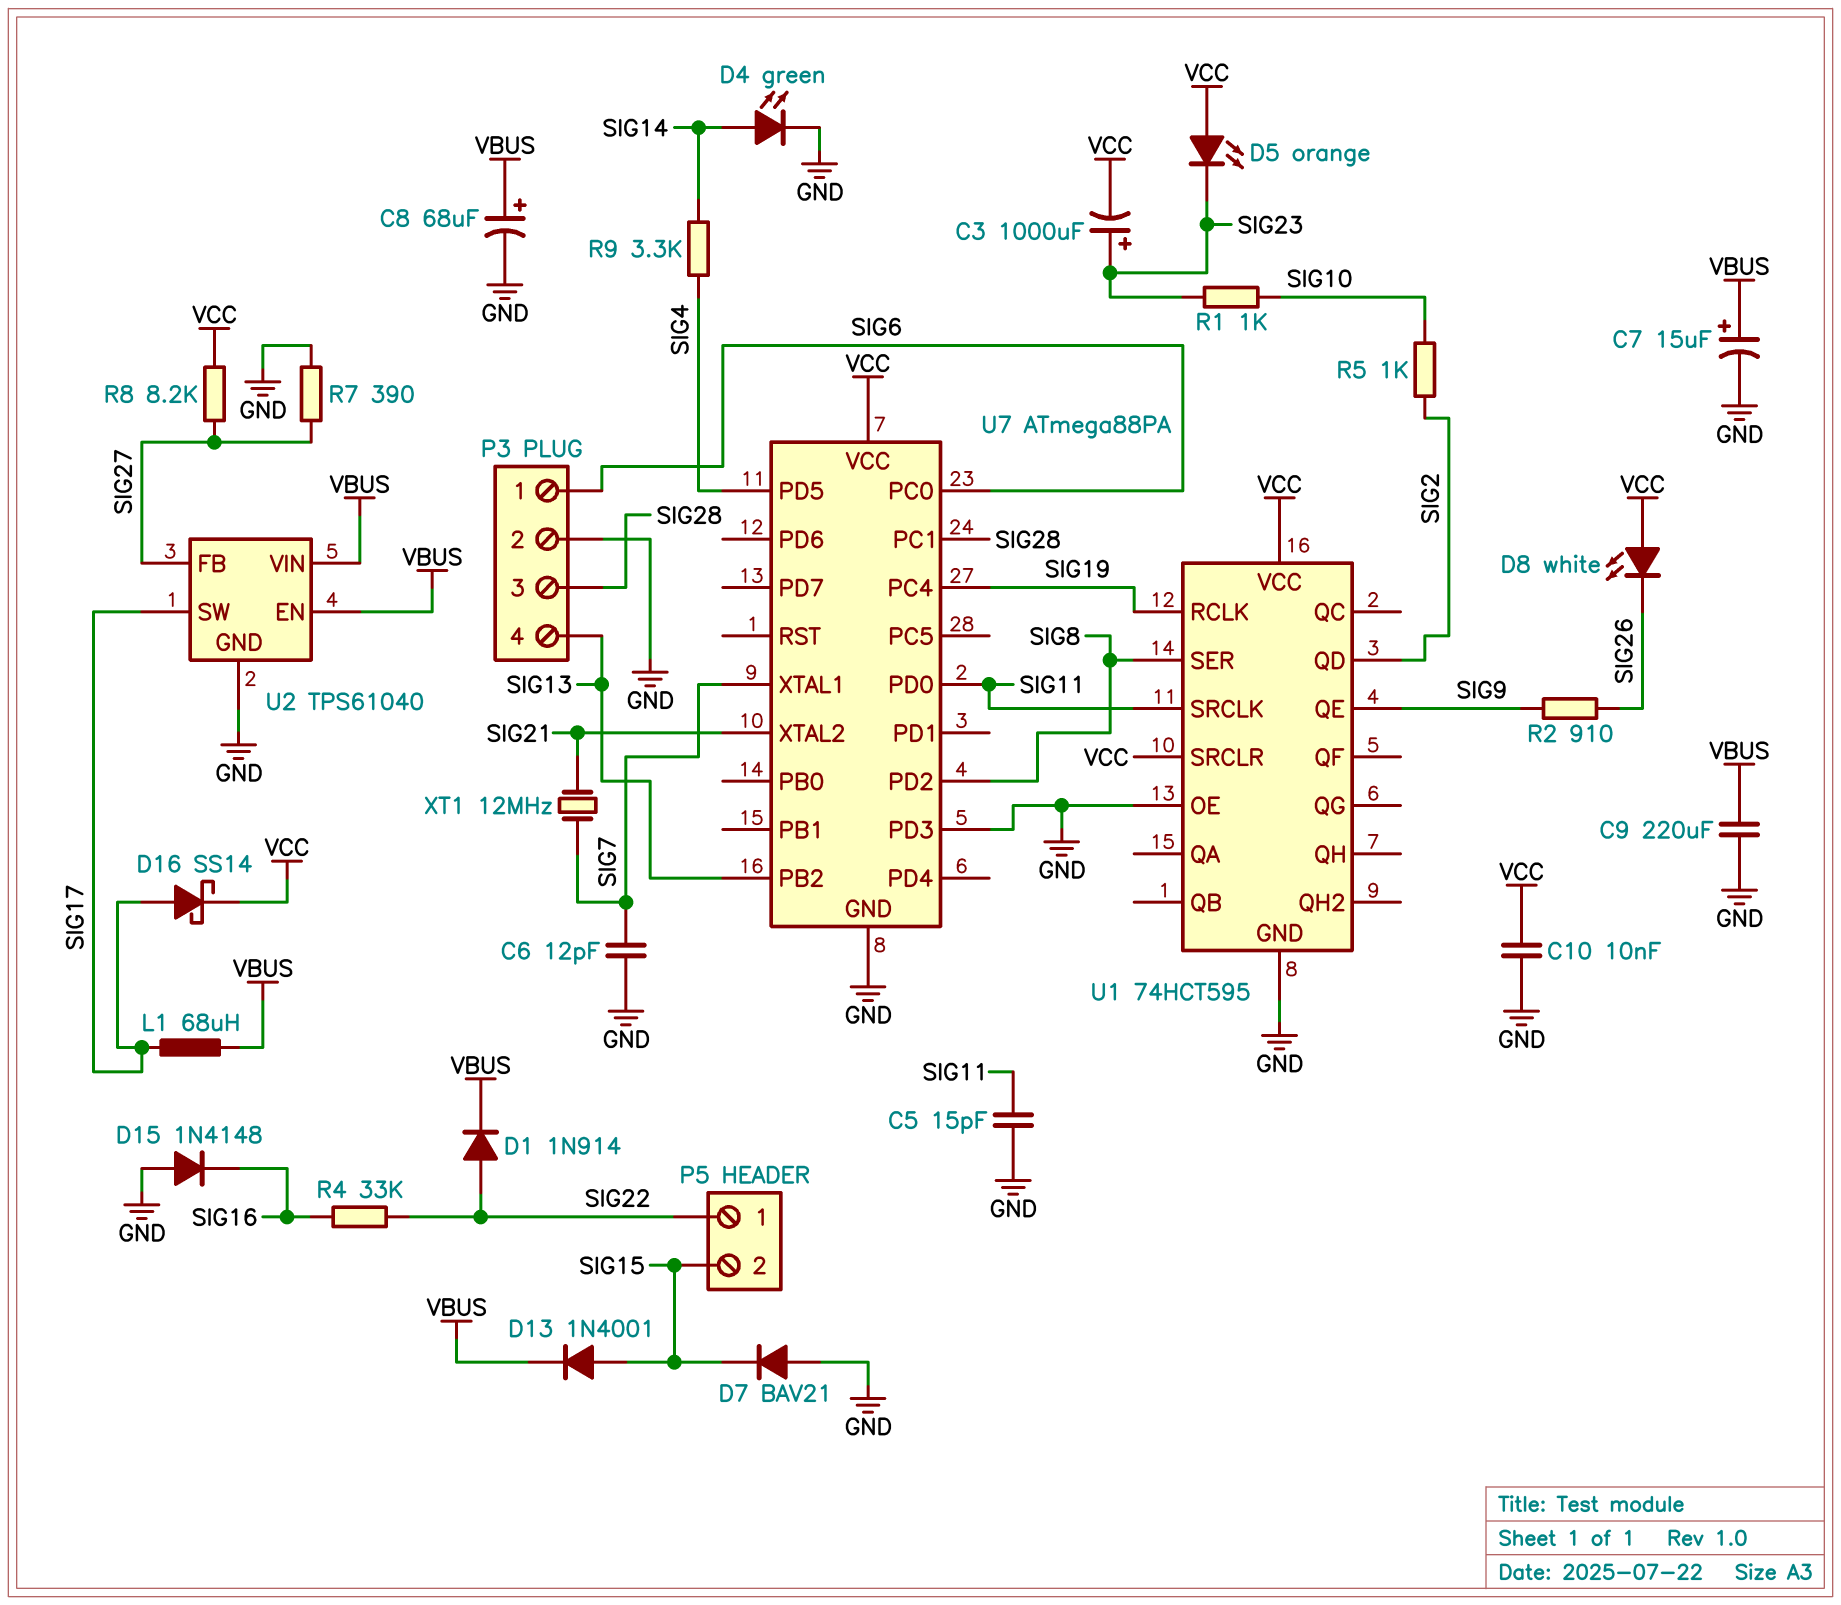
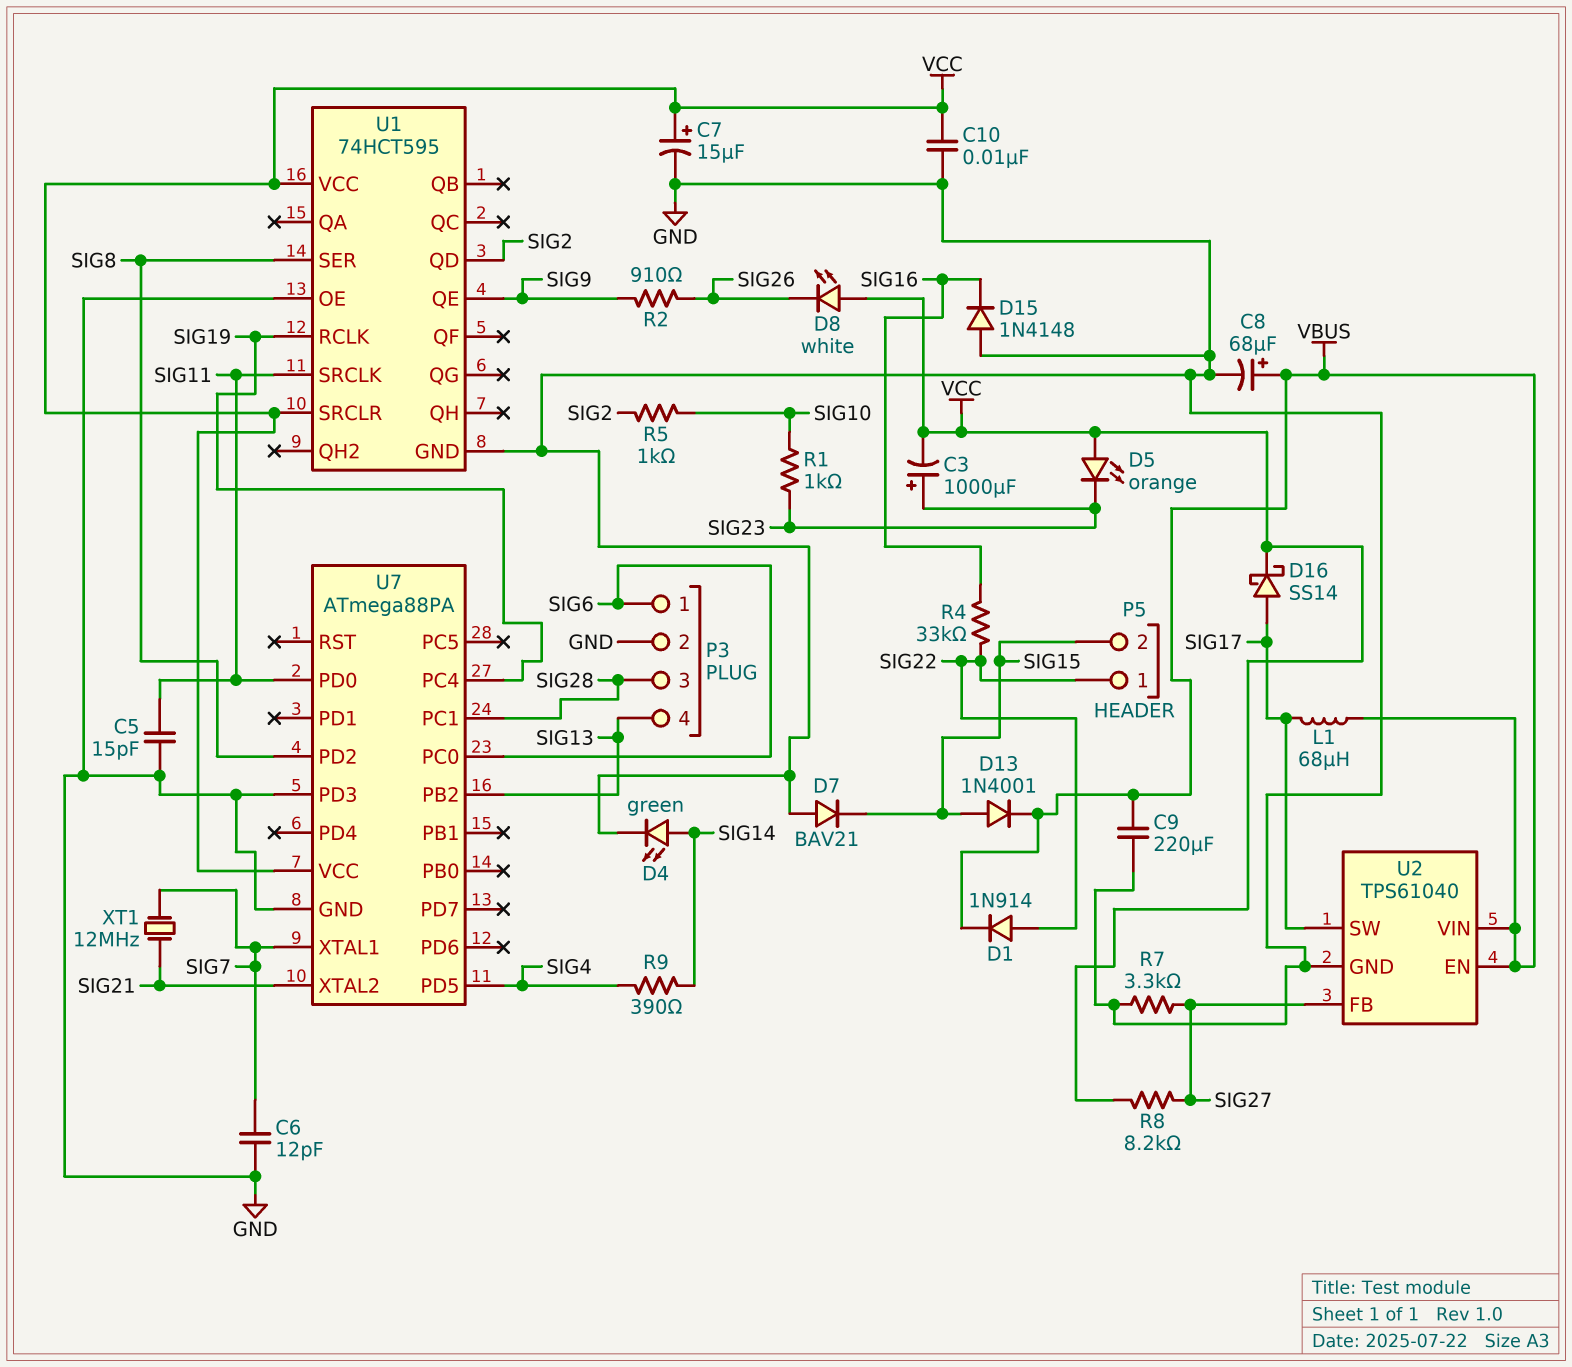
C7: 15uF (plus VBUS, minus GND) -> 15uF (plus VCC, minus GND)
R7: 390 (GND, SIG27) -> 3.3k (GND, SIG27)
R9: 3.3k (SIG4, SIG14) -> 390 (SIG4, SIG14)

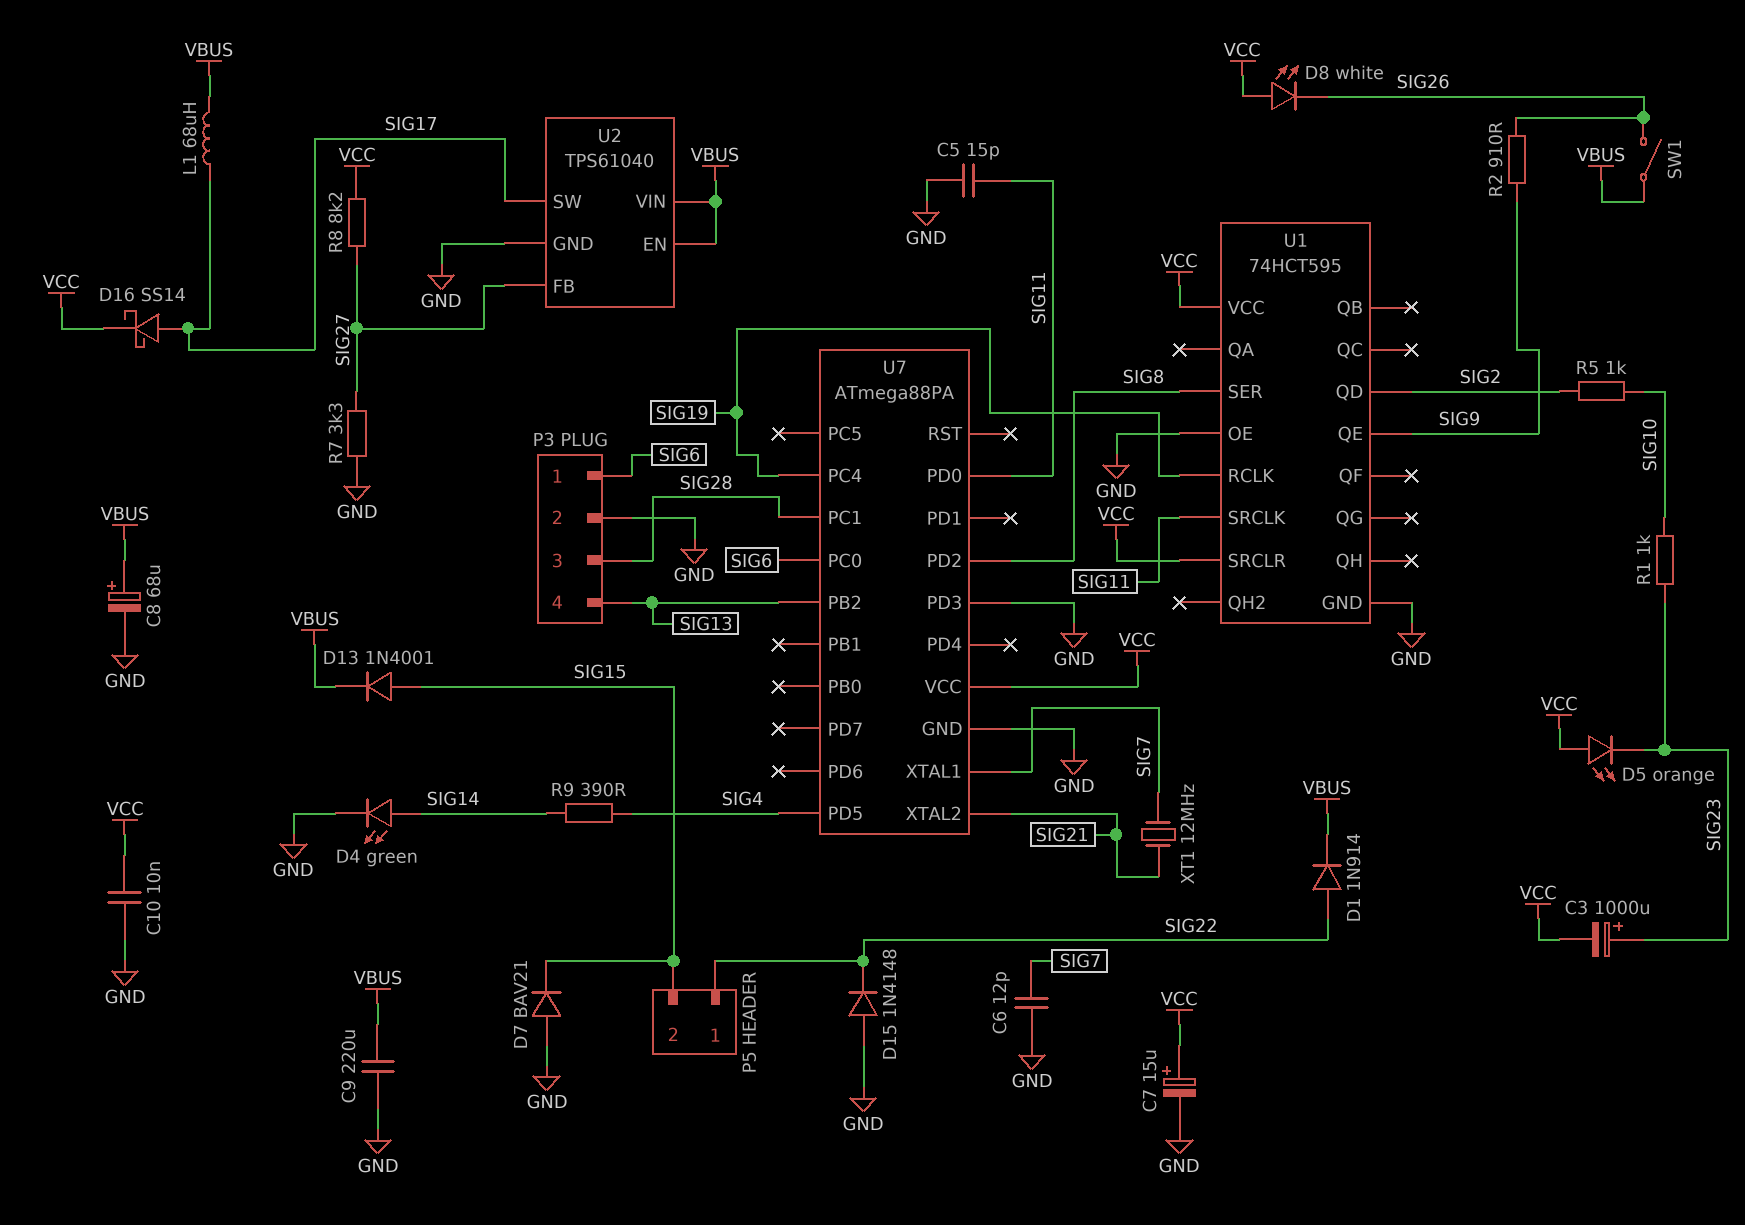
D15: diode 1N4148 (A GND, K SIG16) -> diode 1N4148 (A GND, K SIG22)
R4: 33k (SIG16, SIG22) -> none
SW1: none -> switch (SIG26, VBUS)

